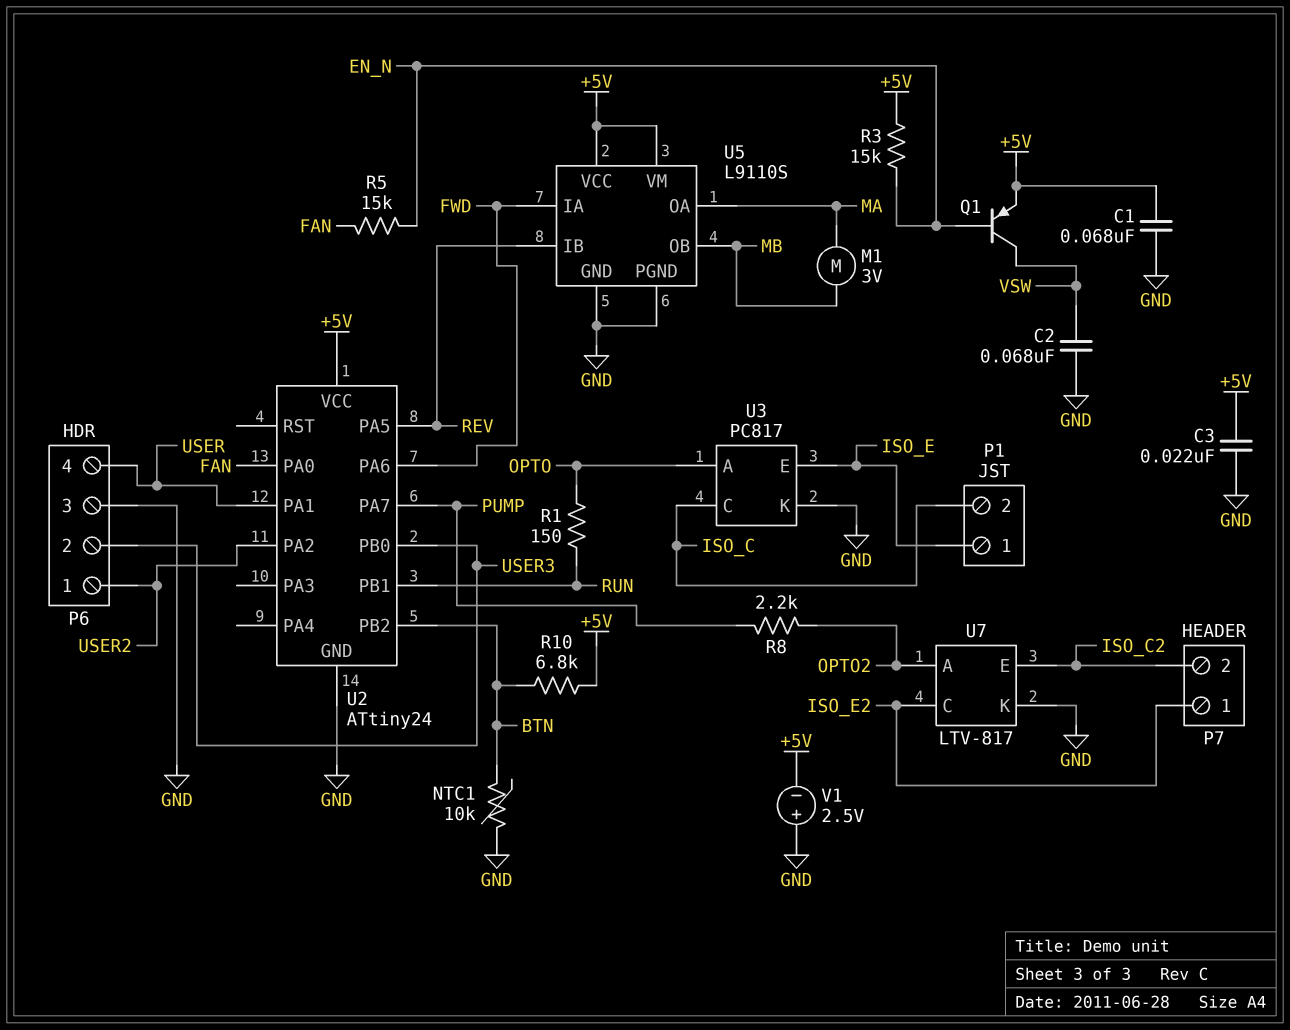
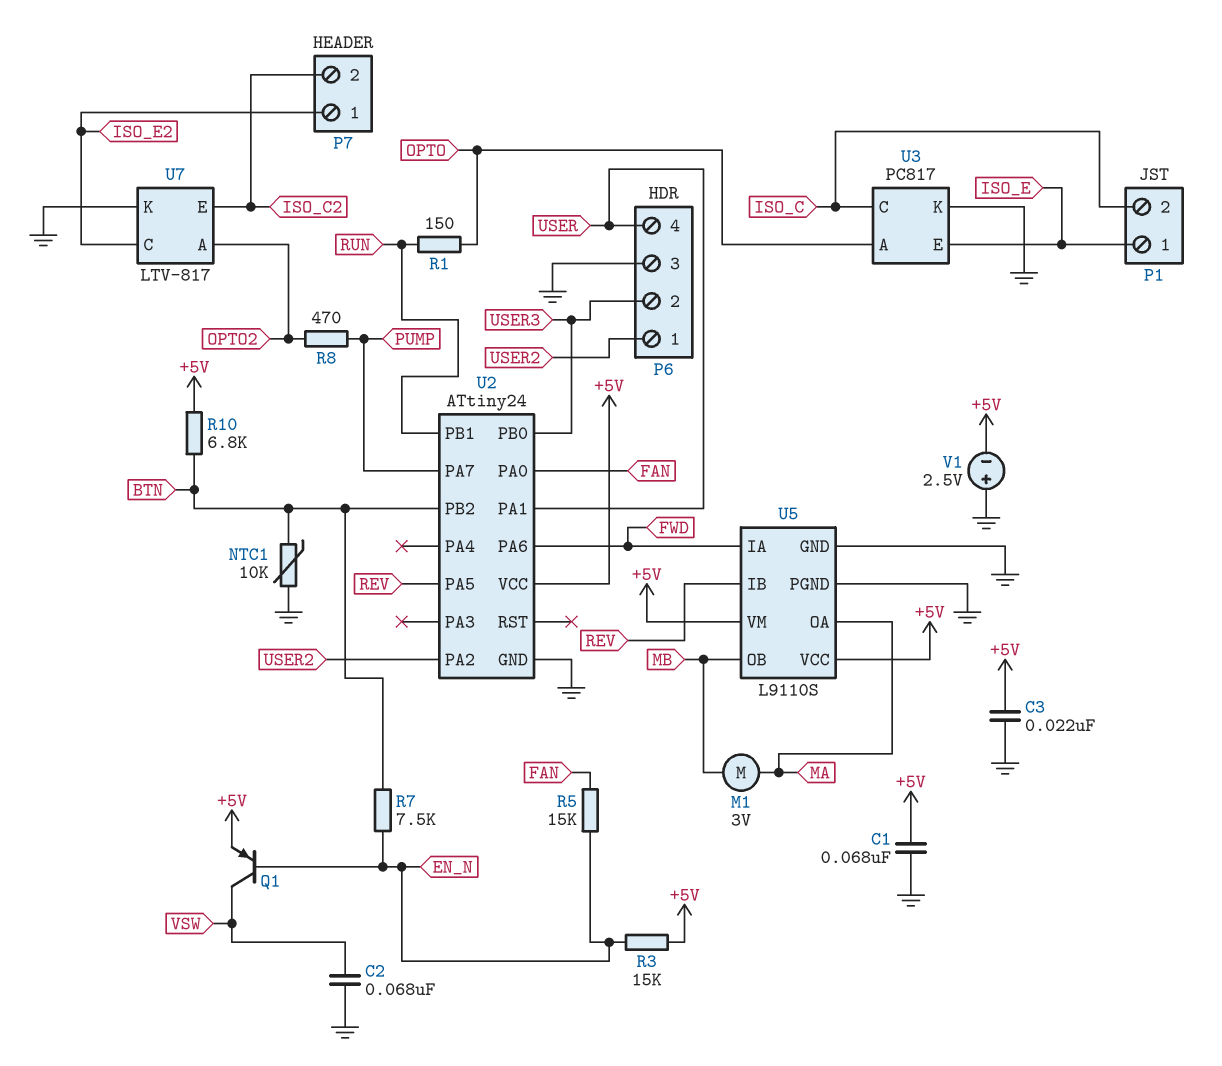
R7: none -> 7.5k (BTN, EN_N)
R8: 2.2k (OPTO2, PUMP) -> 470 (OPTO2, PUMP)

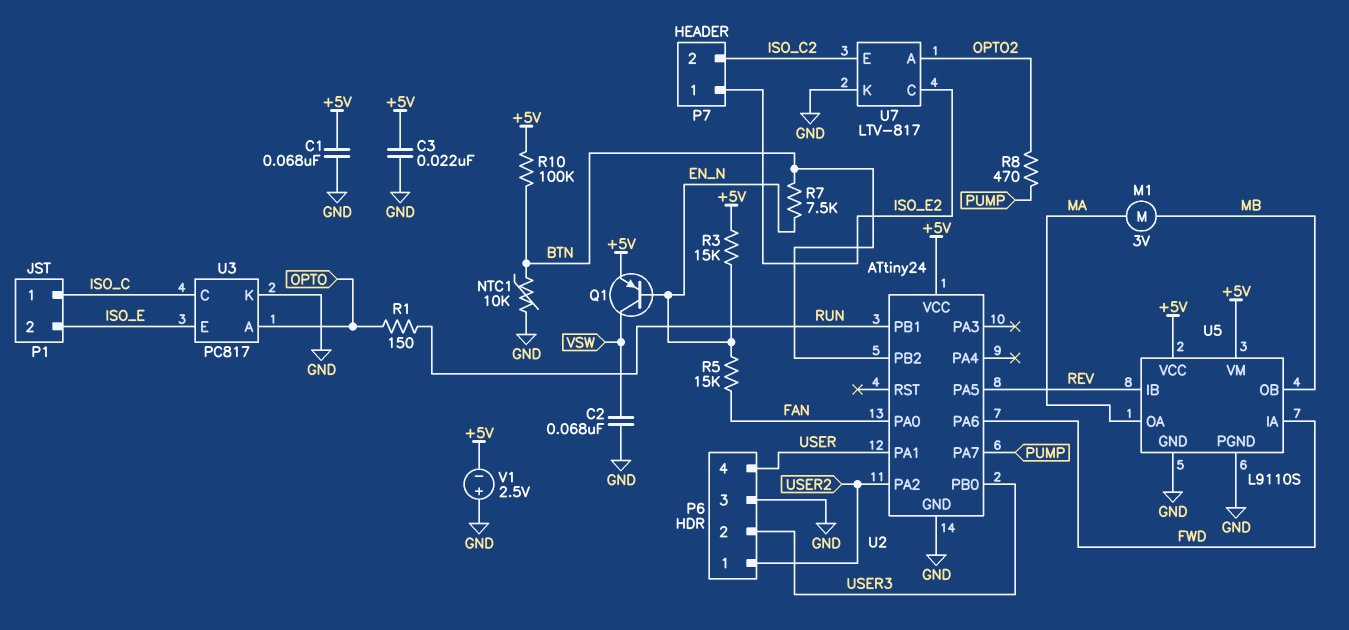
P1 pin 1: ISO_E -> ISO_C
P1 pin 2: ISO_C -> ISO_E
R10: 6.8k (+5V, BTN) -> 100k (+5V, BTN)

